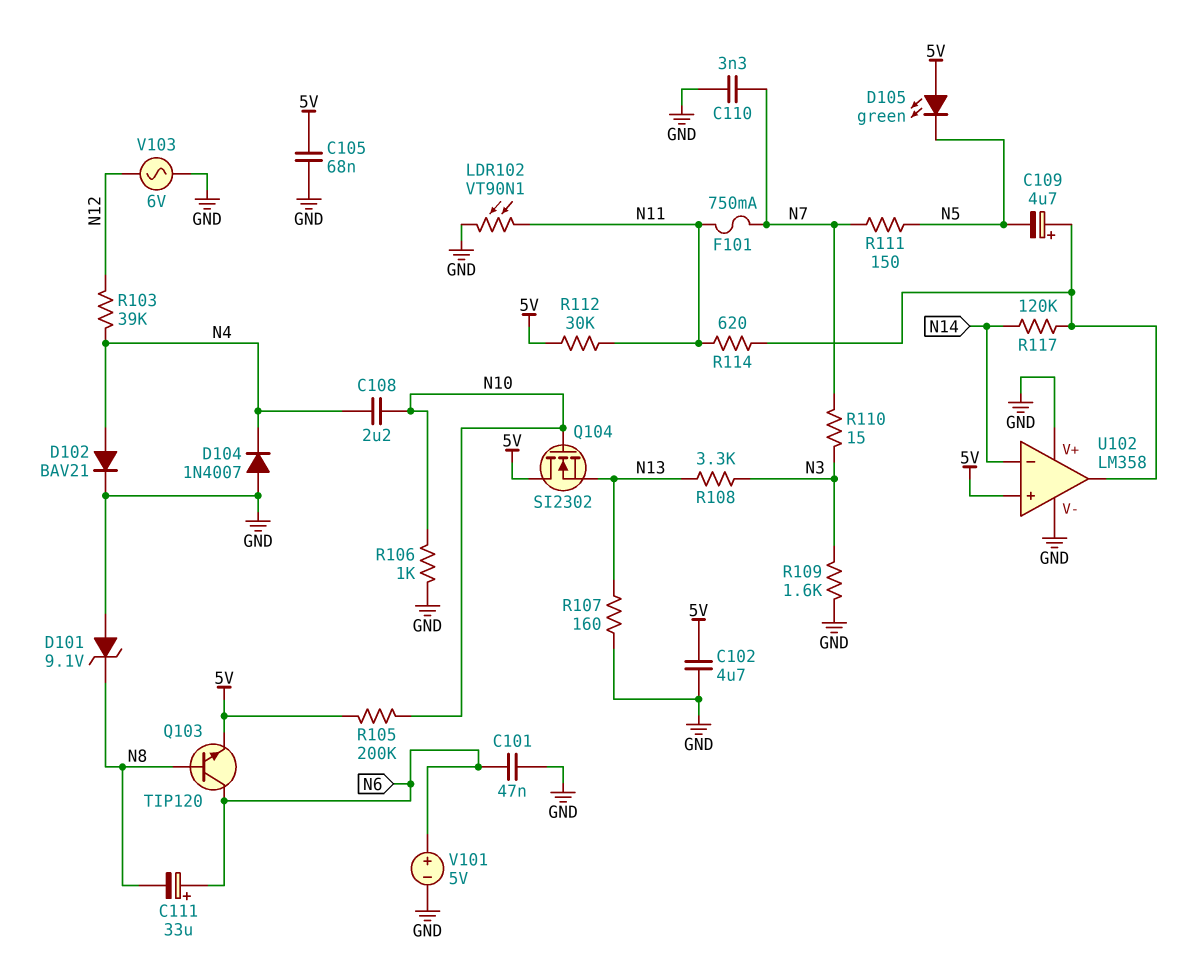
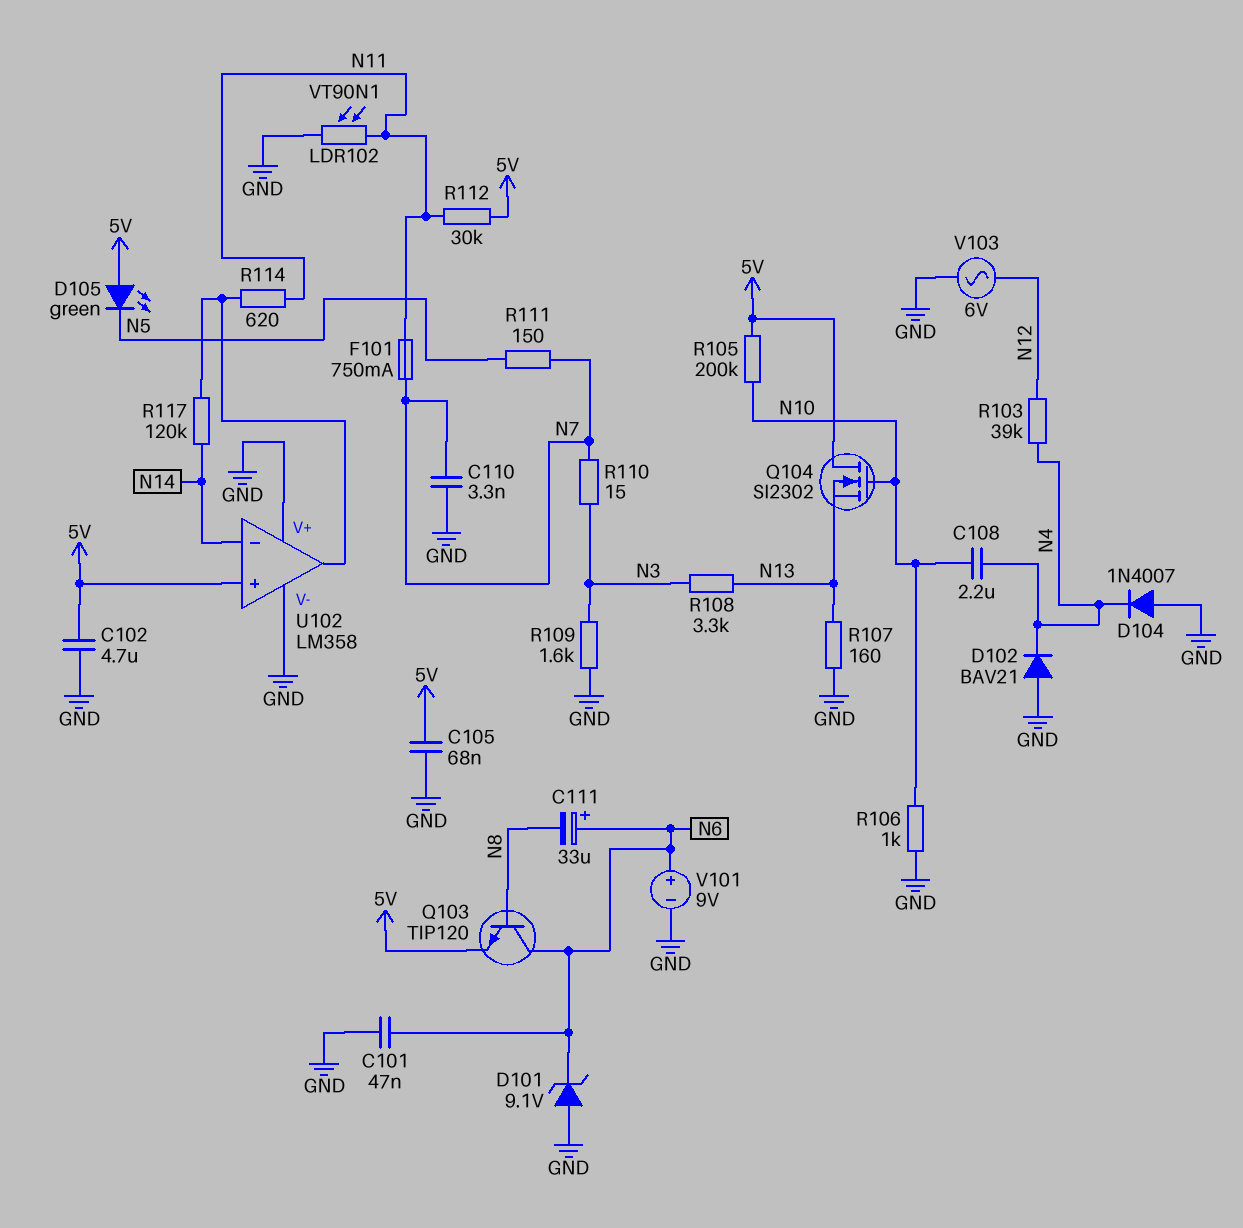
C109: 4.7uF (plus U102/out, minus N5) -> none
D101: zener 9.1V (A GND, K N8) -> zener 9.1V (A GND, K N6)
D102: diode BAV21 (A N4, K GND) -> diode BAV21 (A GND, K N4)
V101: 5V (plus N6, minus GND) -> 9V (plus N6, minus GND)

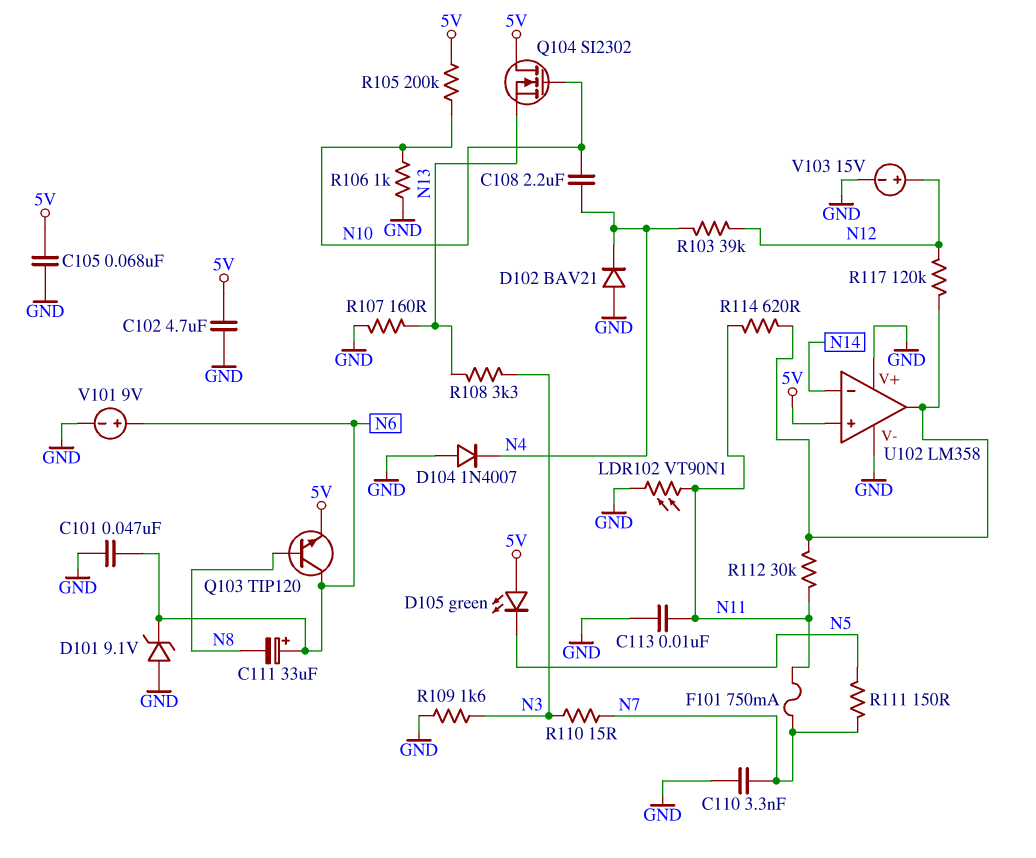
C113: none -> 10nF (GND, N11)
R112: 30k (5V, N11) -> 30k (N11, U102/out)
R117: 120k (N14, U102/out) -> 120k (N12, U102/out)
V103: AC 6V (GND, N12) -> 15V (plus N12, minus GND)

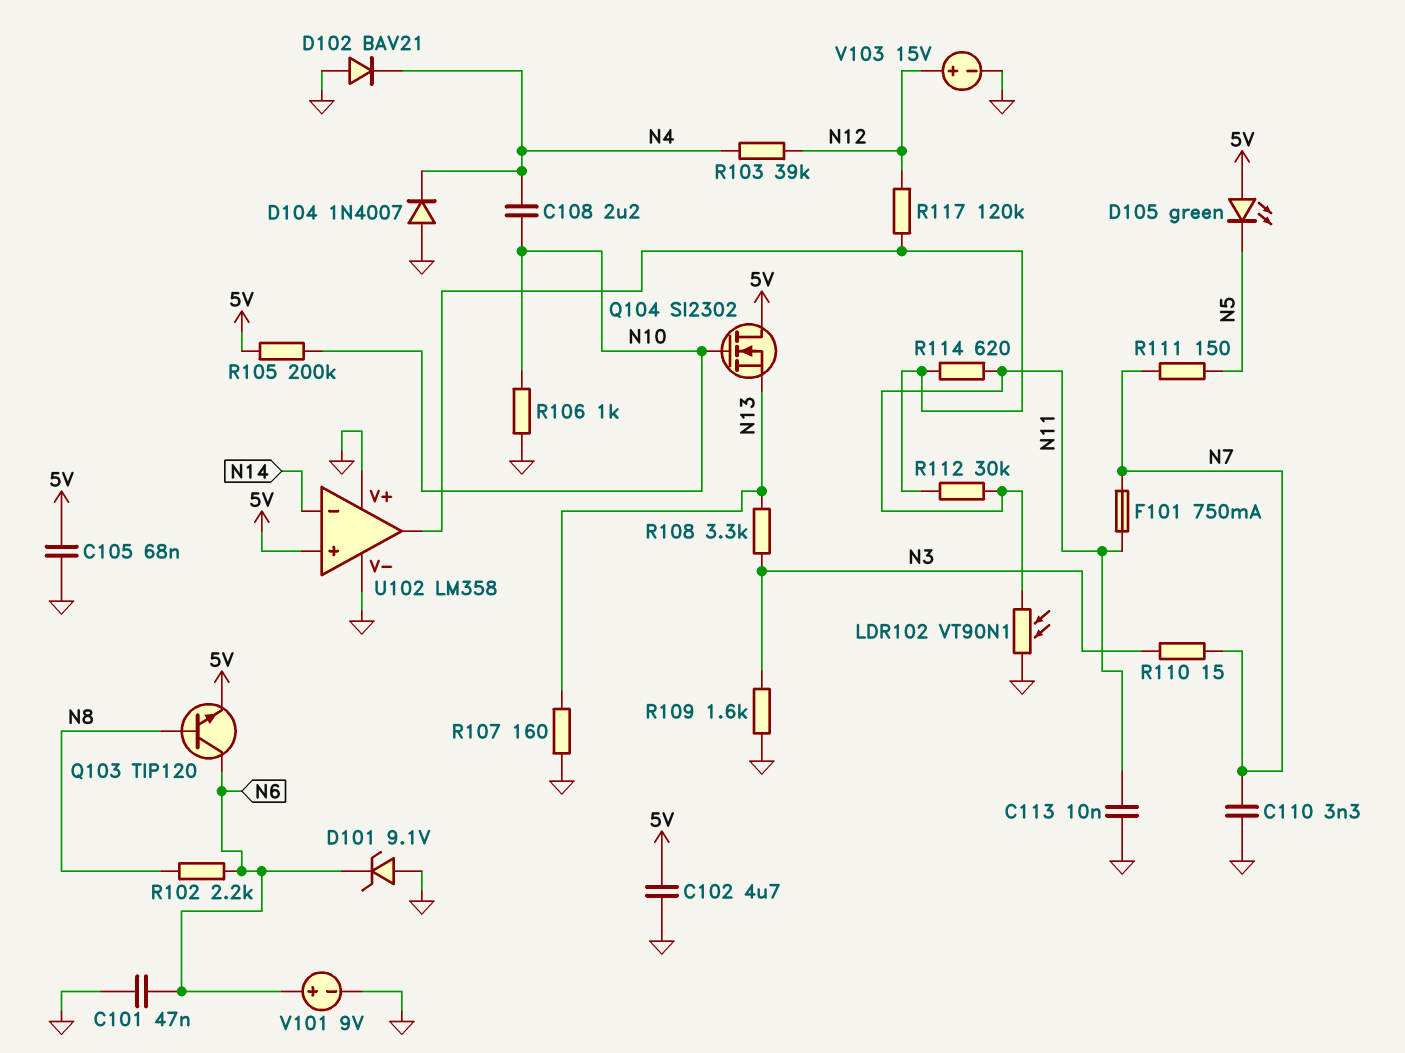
C111: 33uF (plus N6, minus N8) -> none
R102: none -> 2.2k (N6, N8)

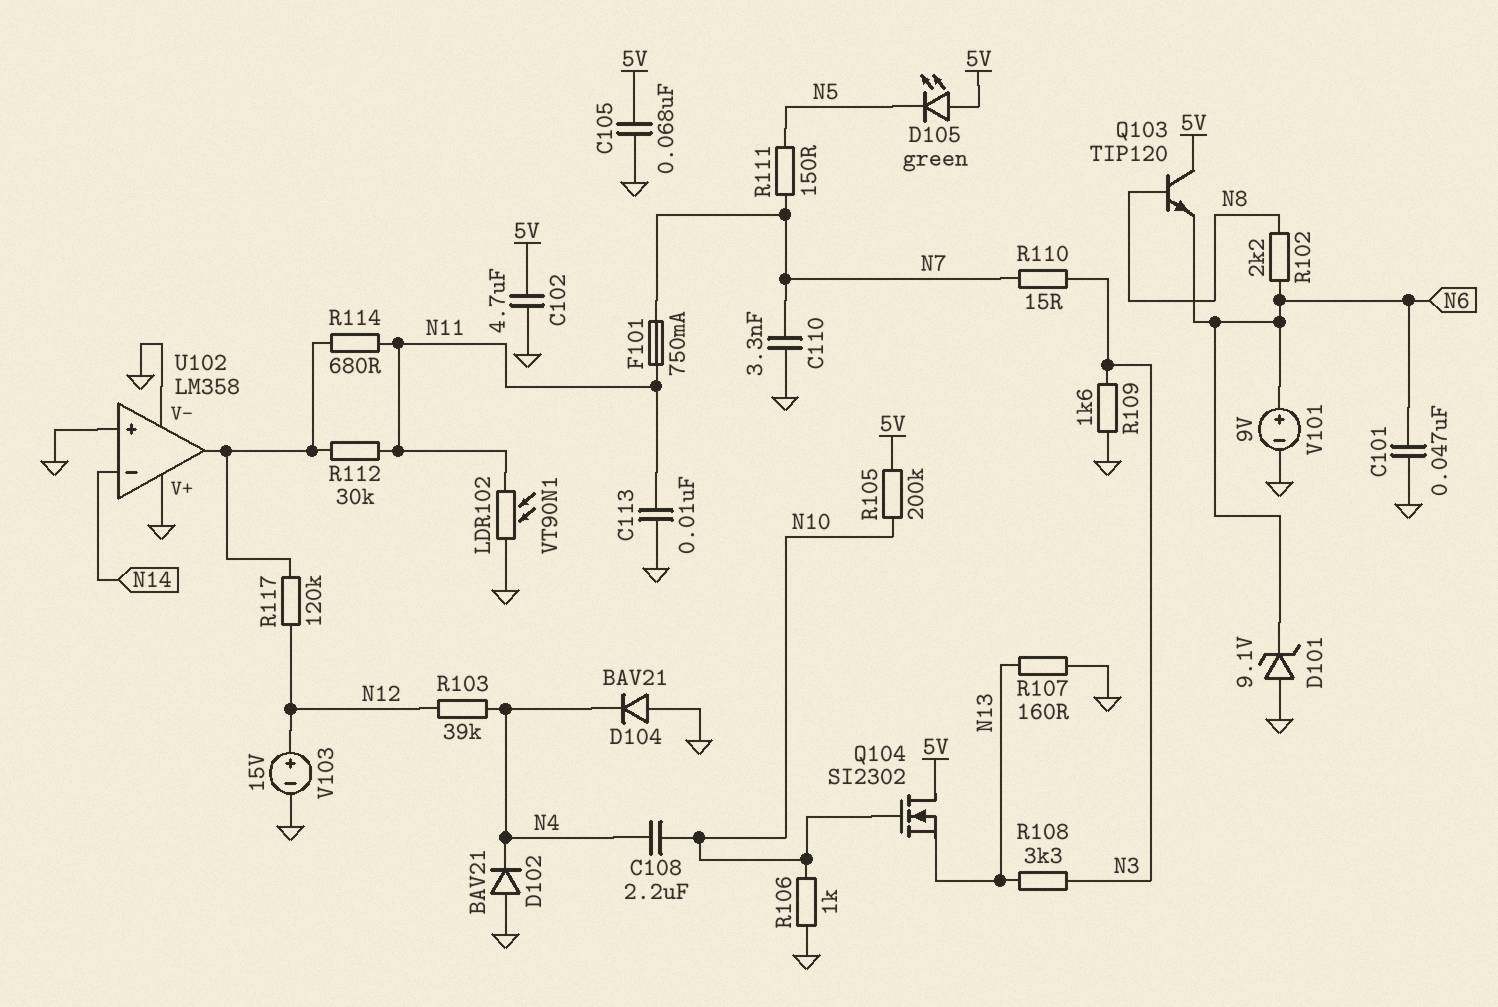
D104: diode 1N4007 (A GND, K N4) -> diode BAV21 (A GND, K N4)
Q103: NPN TIP120 (B N8, C N6, E 5V) -> NPN TIP120 (B N8, C 5V, E N6)
R114: 620 (N11, U102/out) -> 680 (N11, U102/out)
U102 pin in+: 5V -> GND

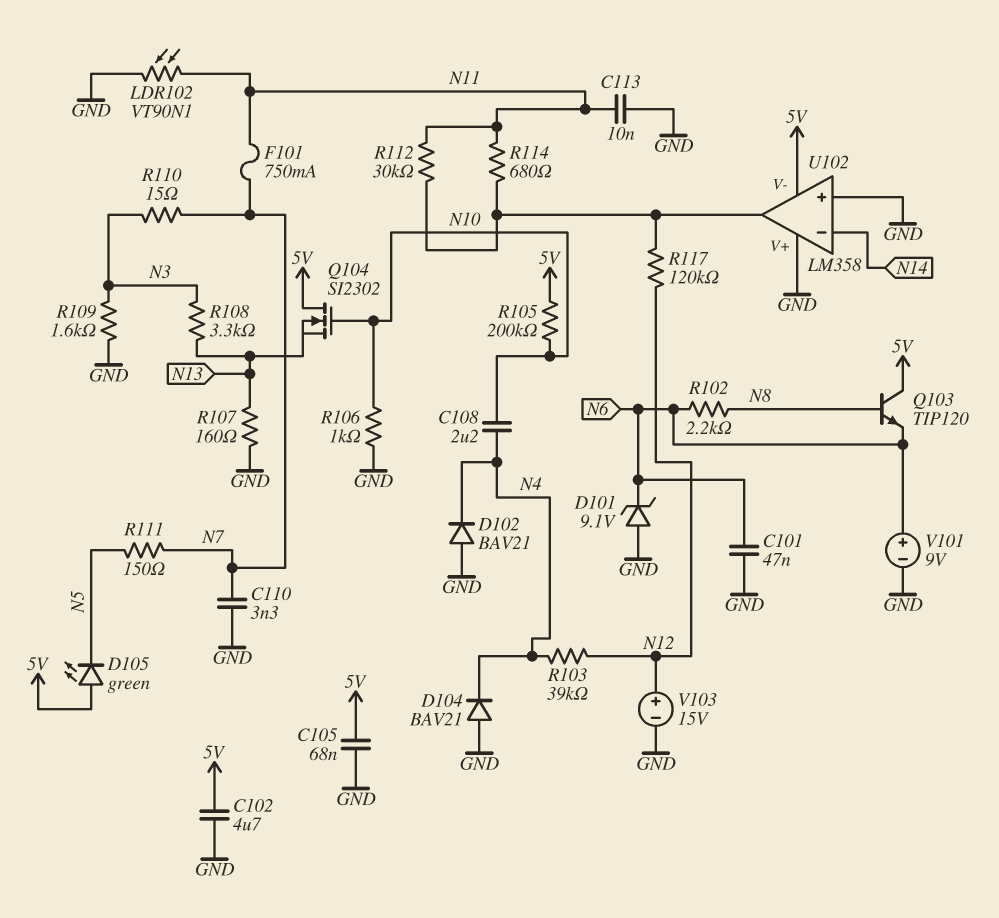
U102 pin V-: GND -> 5V

